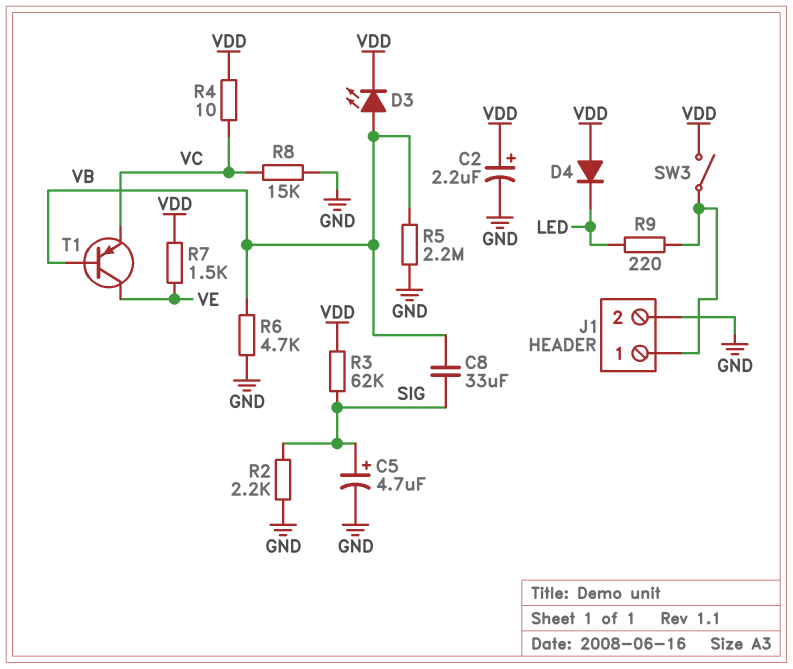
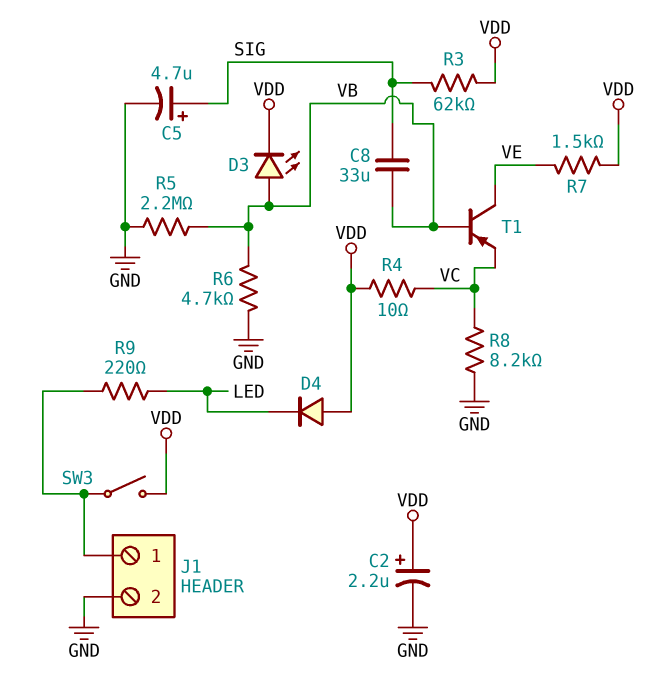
R2: 2.2k (GND, SIG) -> none
R8: 15k (GND, VC) -> 8.2k (GND, VC)

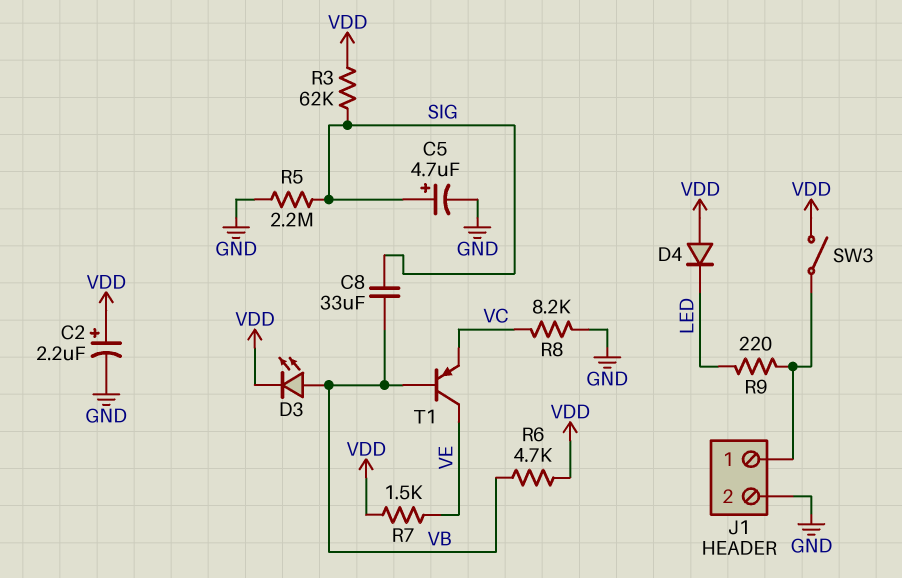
R4: 10 (VC, VDD) -> none
R5: 2.2M (GND, VB) -> 2.2M (GND, SIG)
R6: 4.7k (GND, VB) -> 4.7k (VB, VDD)

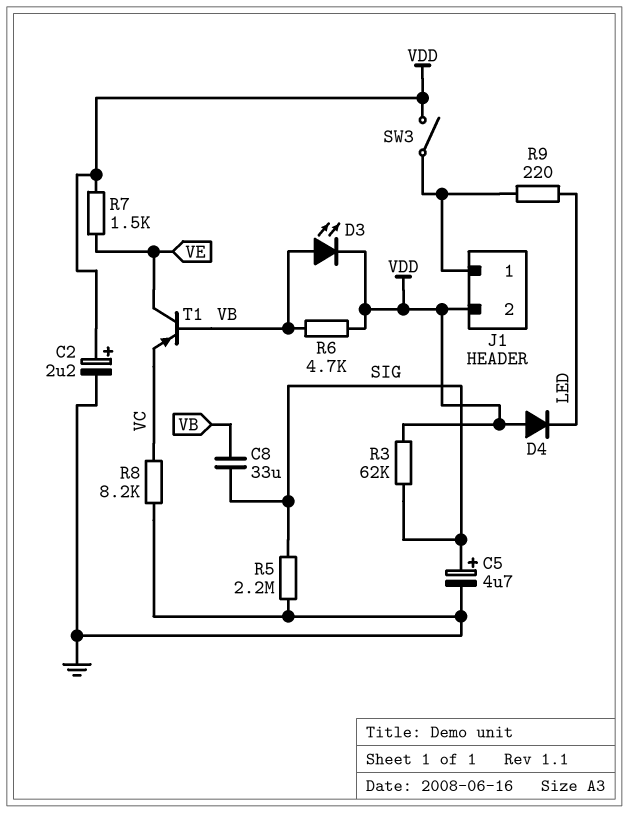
J1 pin 2: GND -> VDD

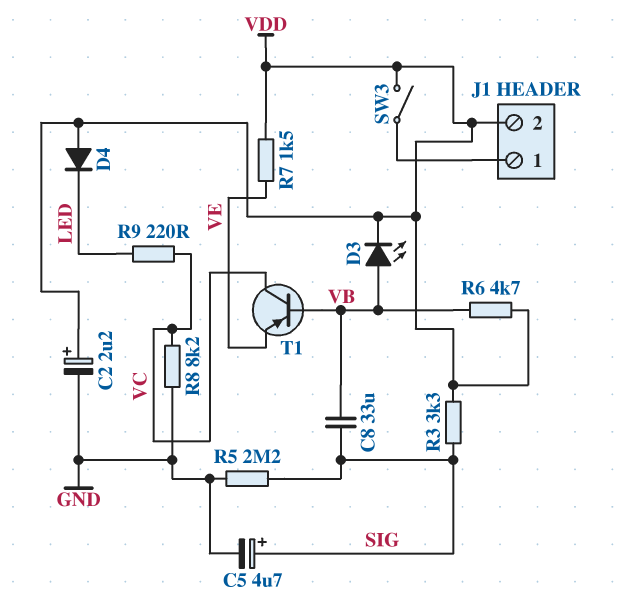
R3: 62k (SIG, VDD) -> 3.3k (SIG, VDD)
R9: 220 (J1/1, LED) -> 220 (LED, VC)
T1: PNP (B VB, C VE, E VC) -> PNP (B VB, C VC, E VE)

